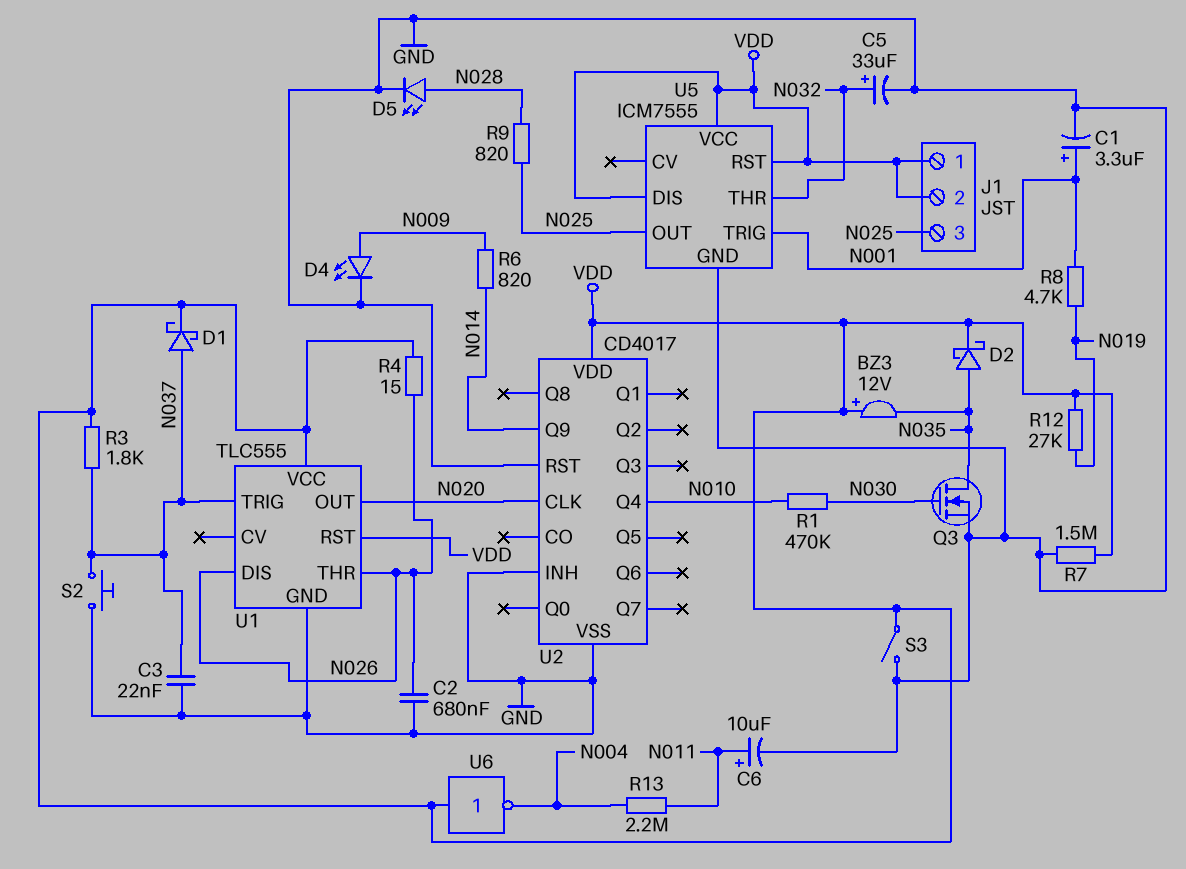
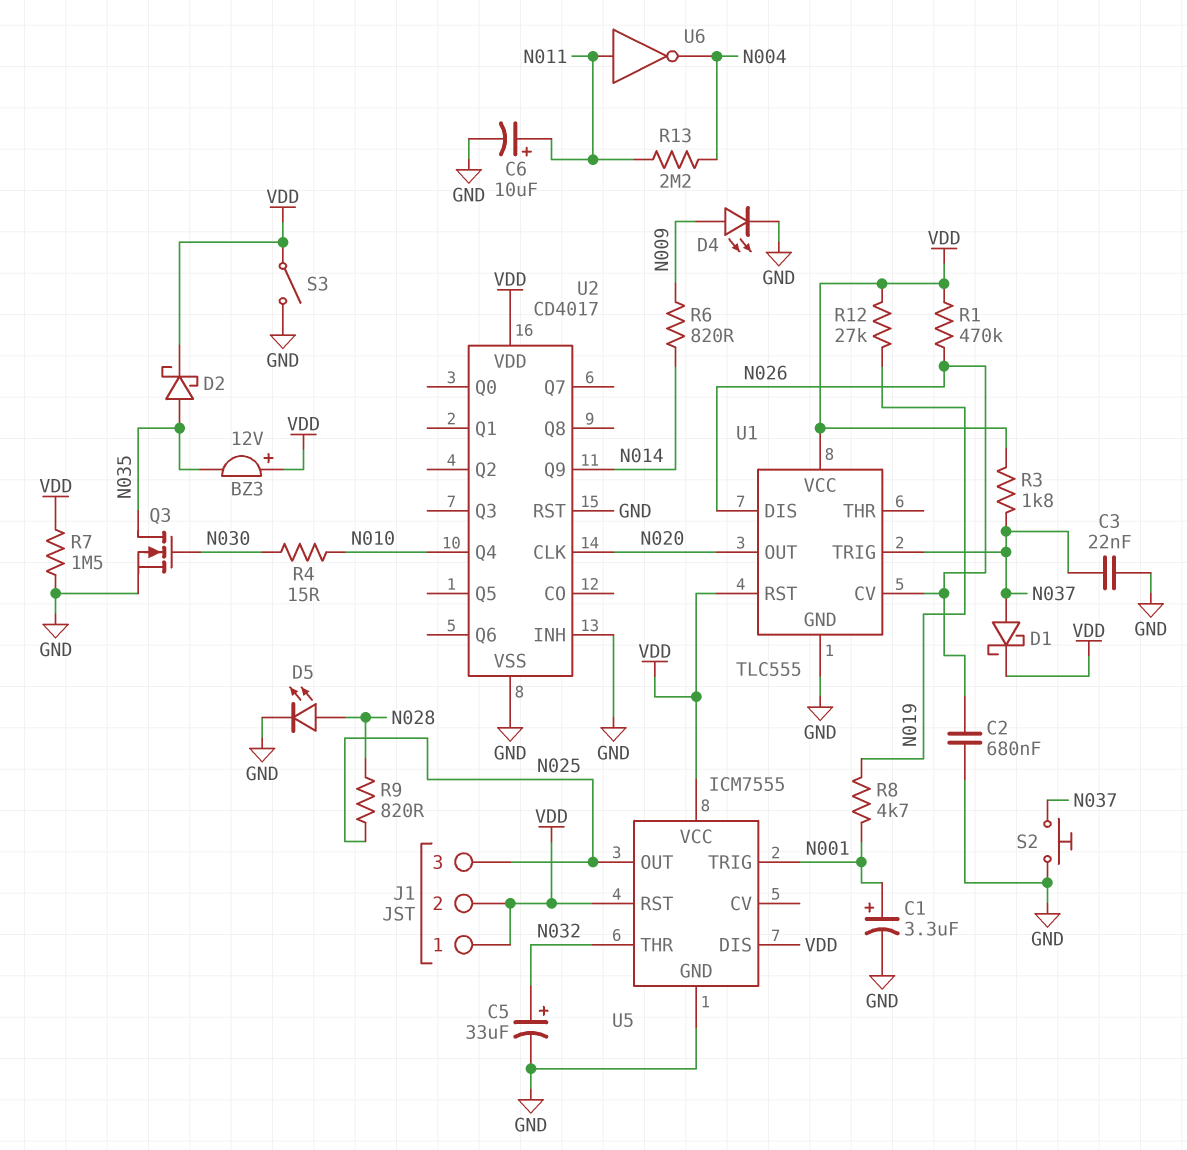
R1: 470k (N010, N030) -> 470k (N026, VDD)
R4: 15 (N026, VDD) -> 15 (N010, N030)
U1 pin CV: none -> N026
U1 pin THR: N026 -> none
U6: NOT (in VDD, out N004) -> NOT (in N011, out N004)

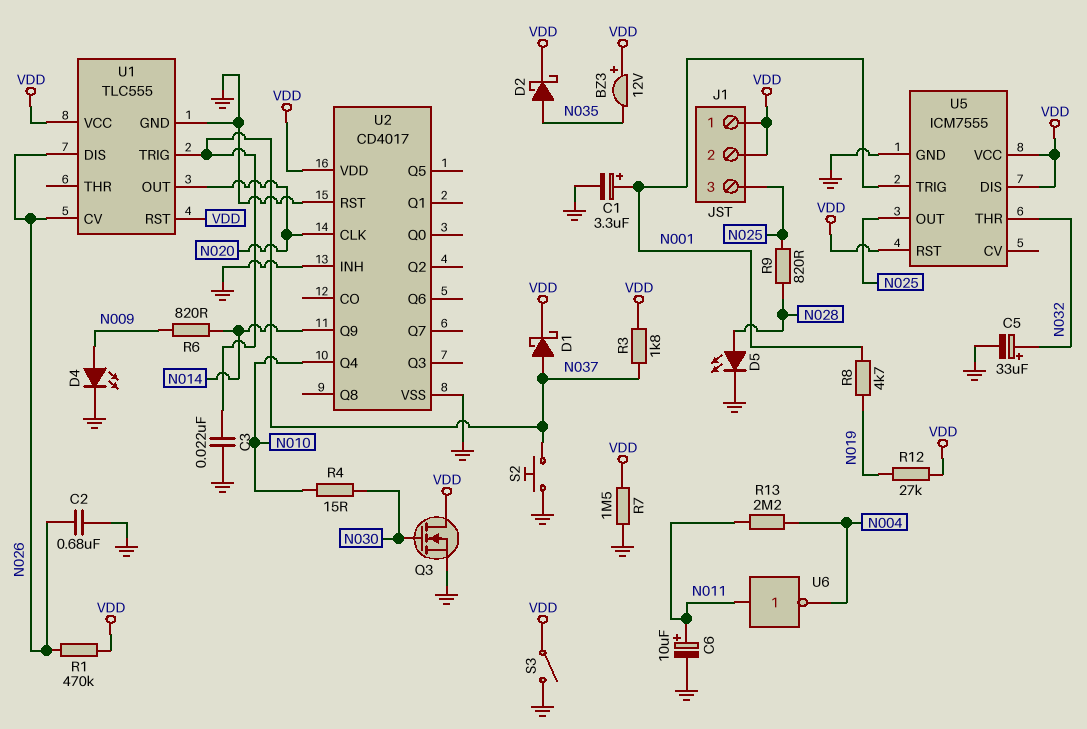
Q3: NMOS (G N030, D N035, S GND) -> NMOS (G N030, D VDD, S GND)

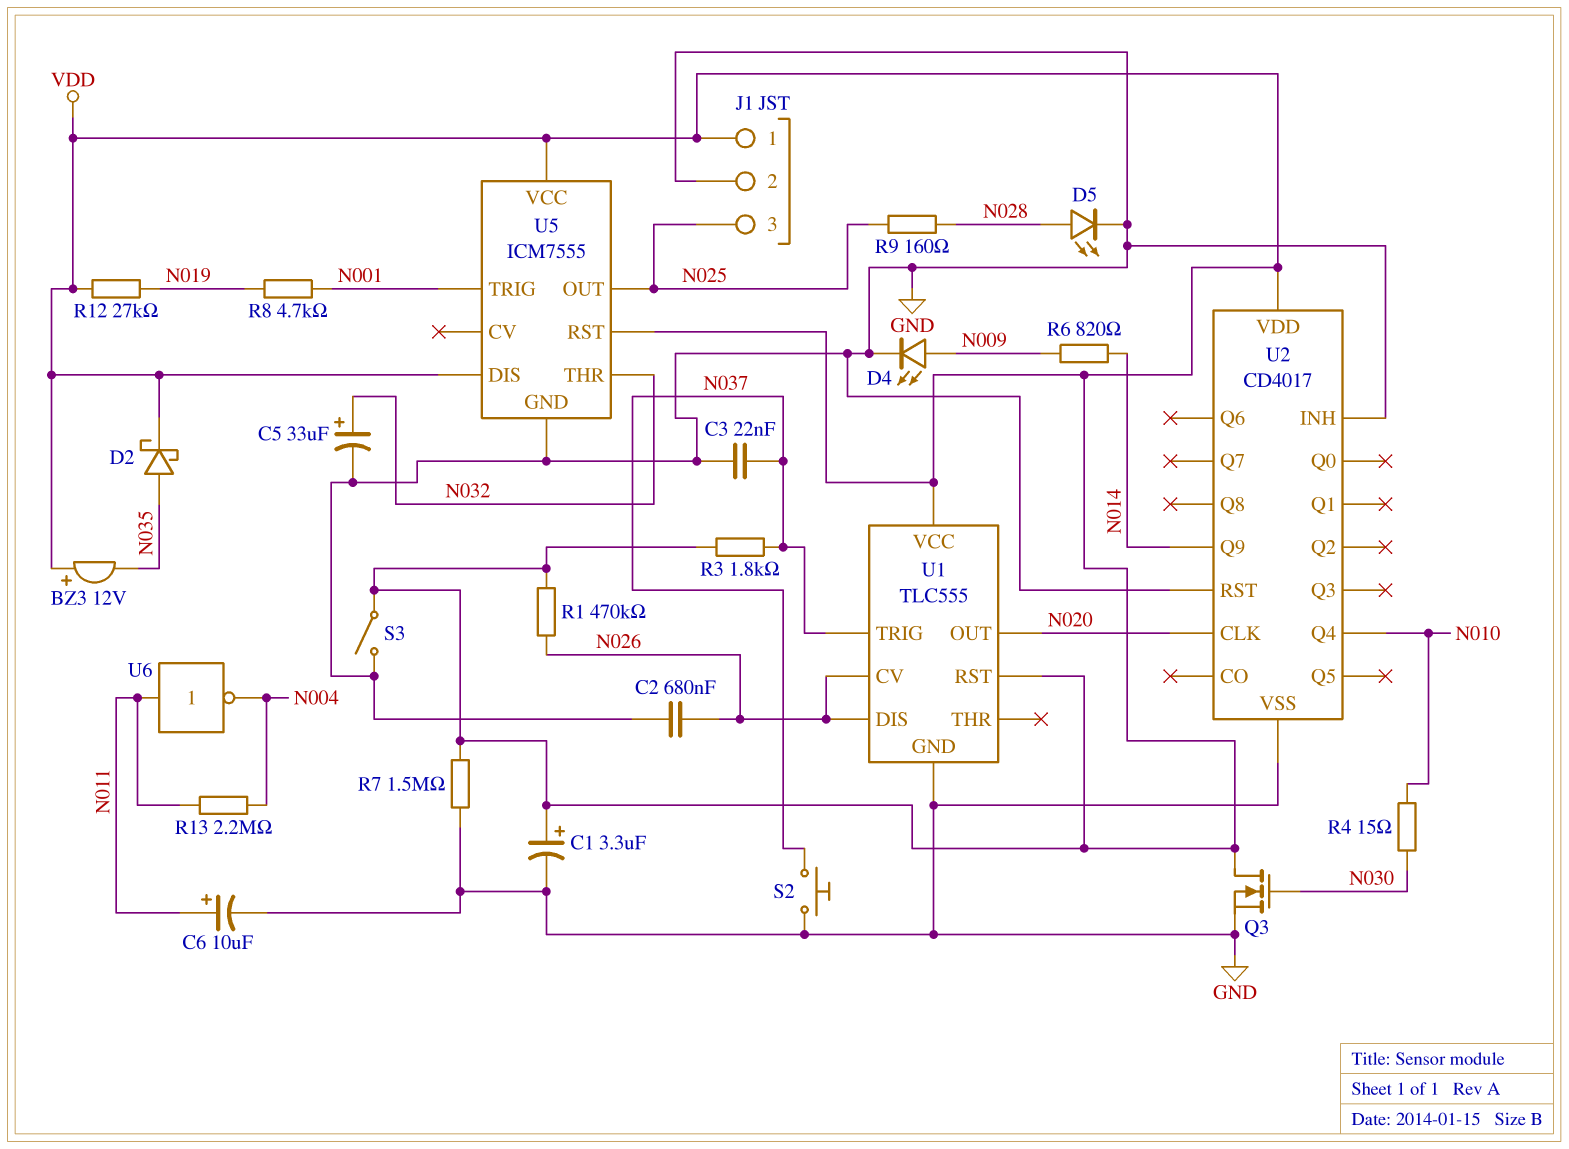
C1: 3.3uF (plus N001, minus GND) -> 3.3uF (plus VDD, minus GND)
D1: schottky (A N037, K VDD) -> none
J1 pin 2: VDD -> GND
R9: 820 (N025, N028) -> 160 (N025, N028)

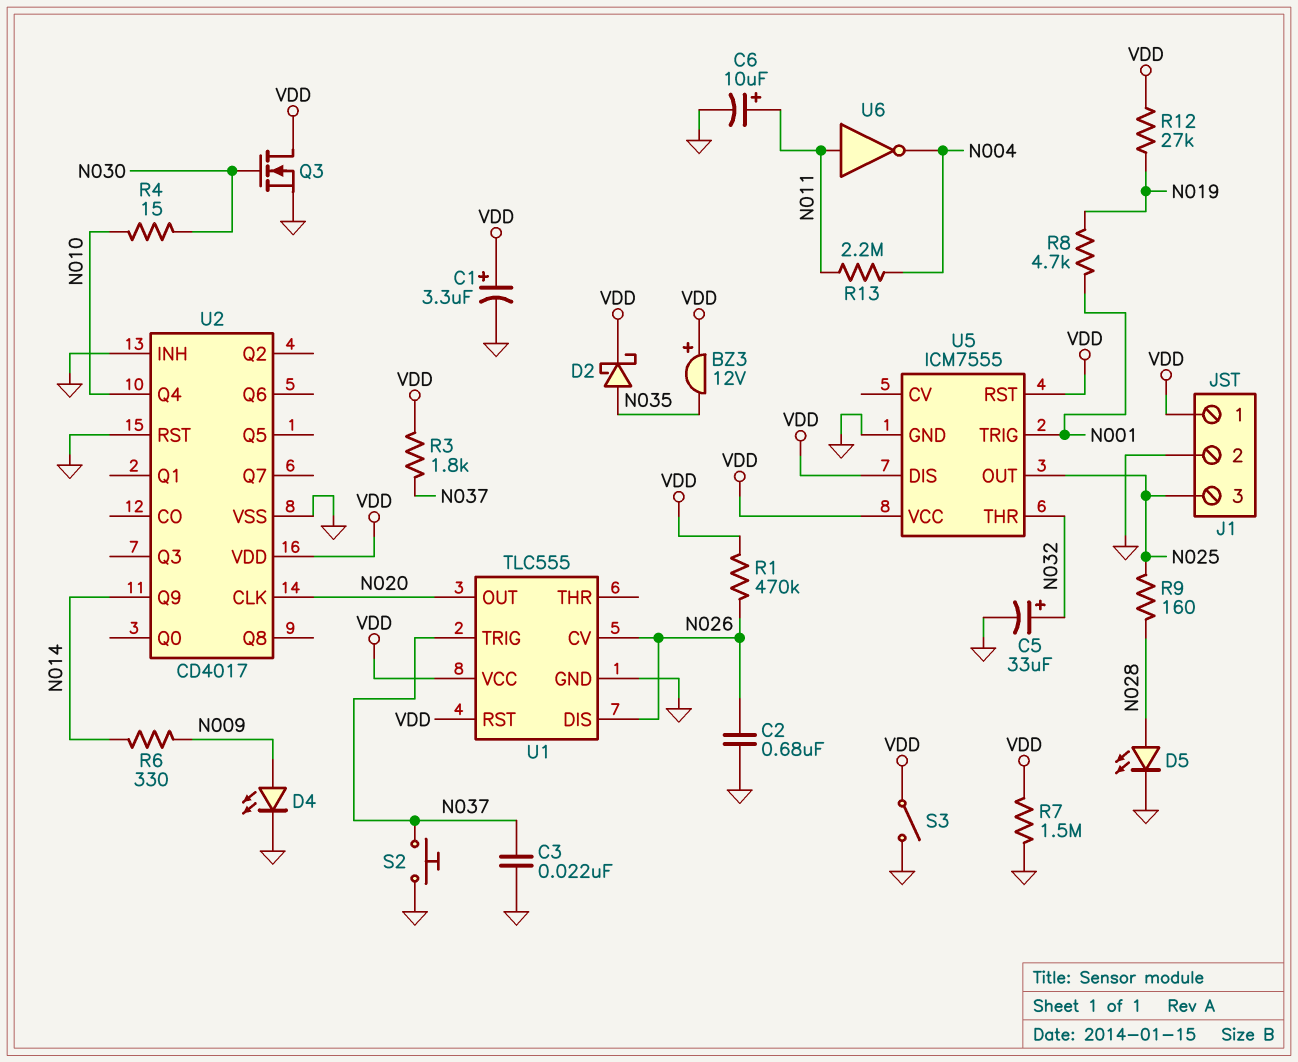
R6: 820 (N009, N014) -> 330 (N009, N014)

